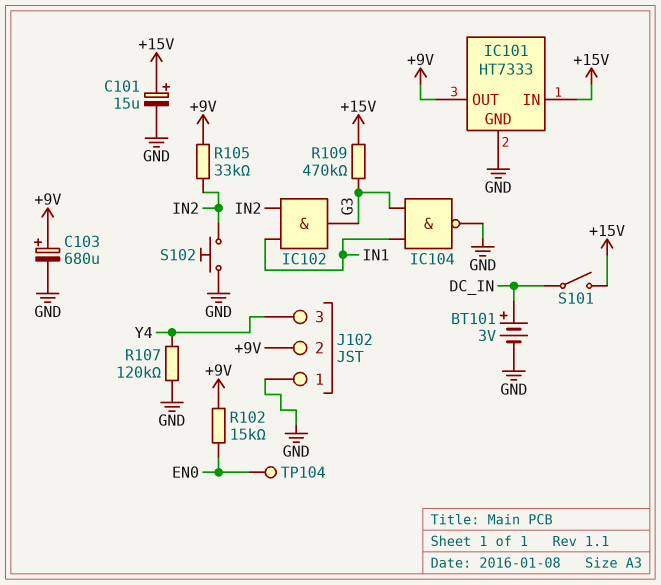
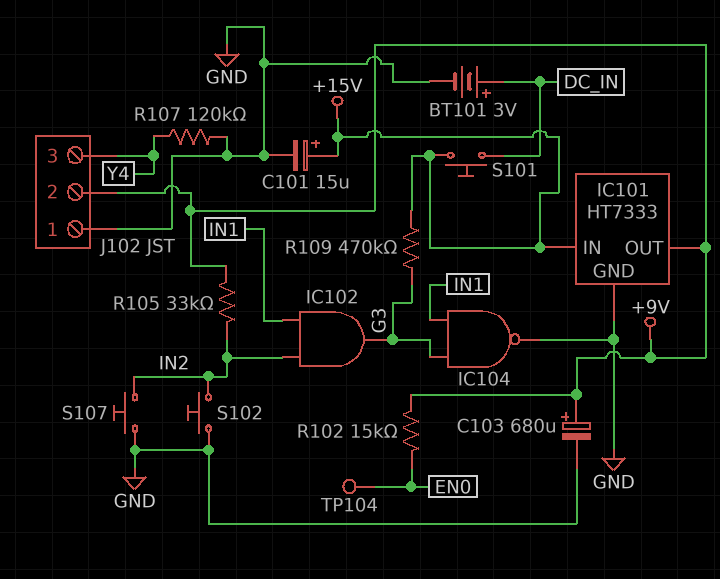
S101: switch (+15V, DC_IN) -> button (+15V, DC_IN)
S107: none -> button (GND, IN2)

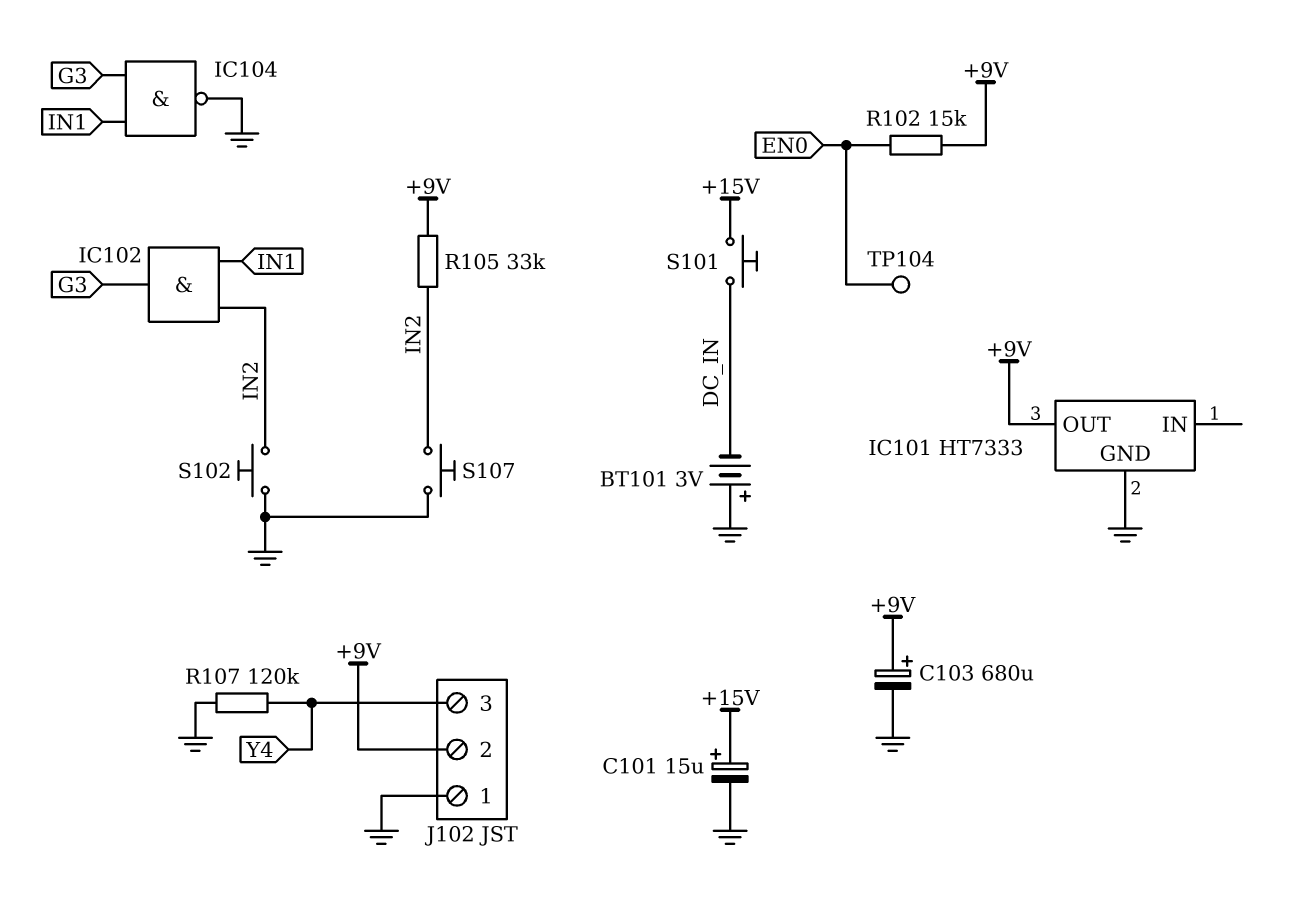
BT101: 3V (plus DC_IN, minus GND) -> 3V (plus GND, minus DC_IN)
IC101 pin IN: +15V -> none
R109: 470k (+15V, G3) -> none

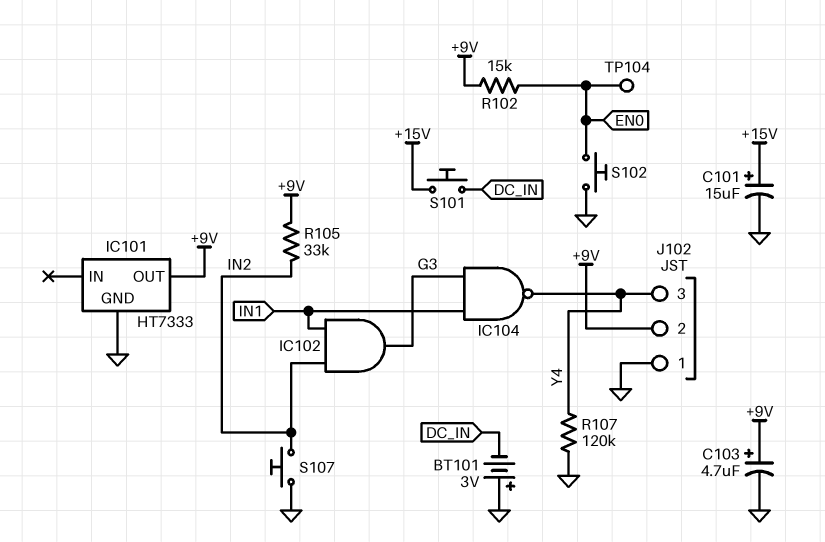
C103: 680uF (plus +9V, minus GND) -> 4.7uF (plus +9V, minus GND)
IC104: NAND (in G3, in IN1, out GND) -> NAND (in G3, in IN1, out Y4)
S102: button (GND, IN2) -> button (EN0, GND)

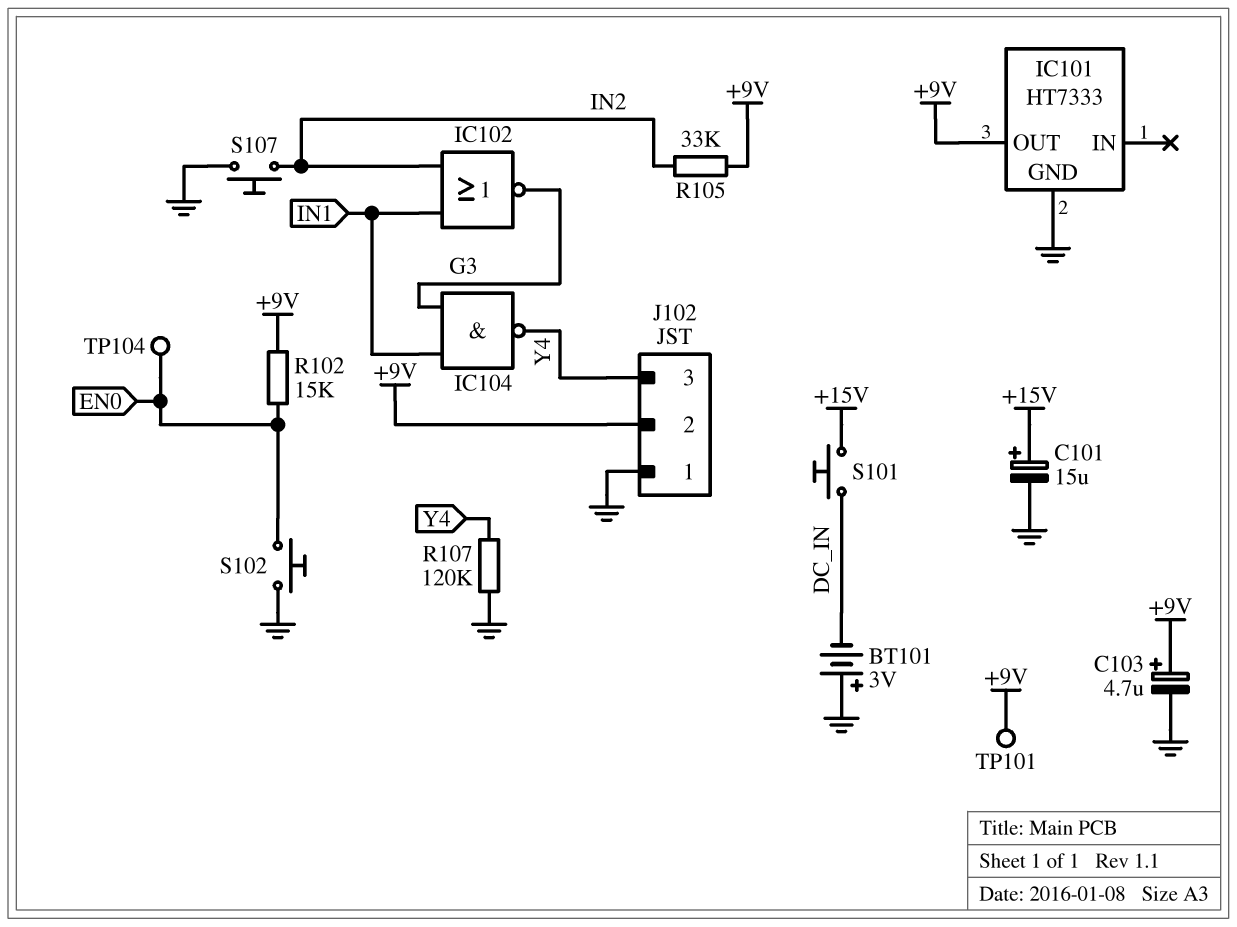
IC102: AND (in IN1, in IN2, out G3) -> NOR (in IN1, in IN2, out G3)
TP101: none -> test point (+9V)

